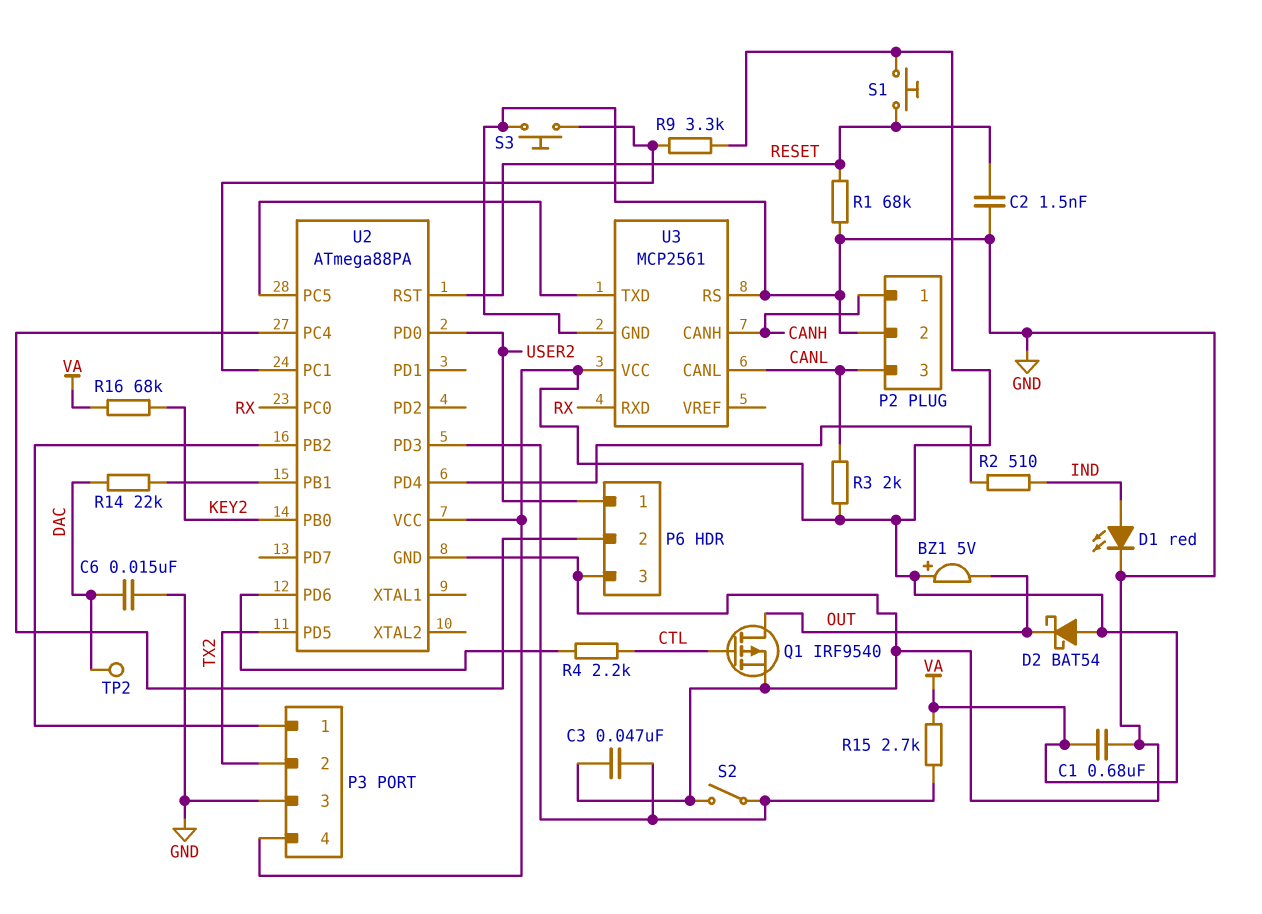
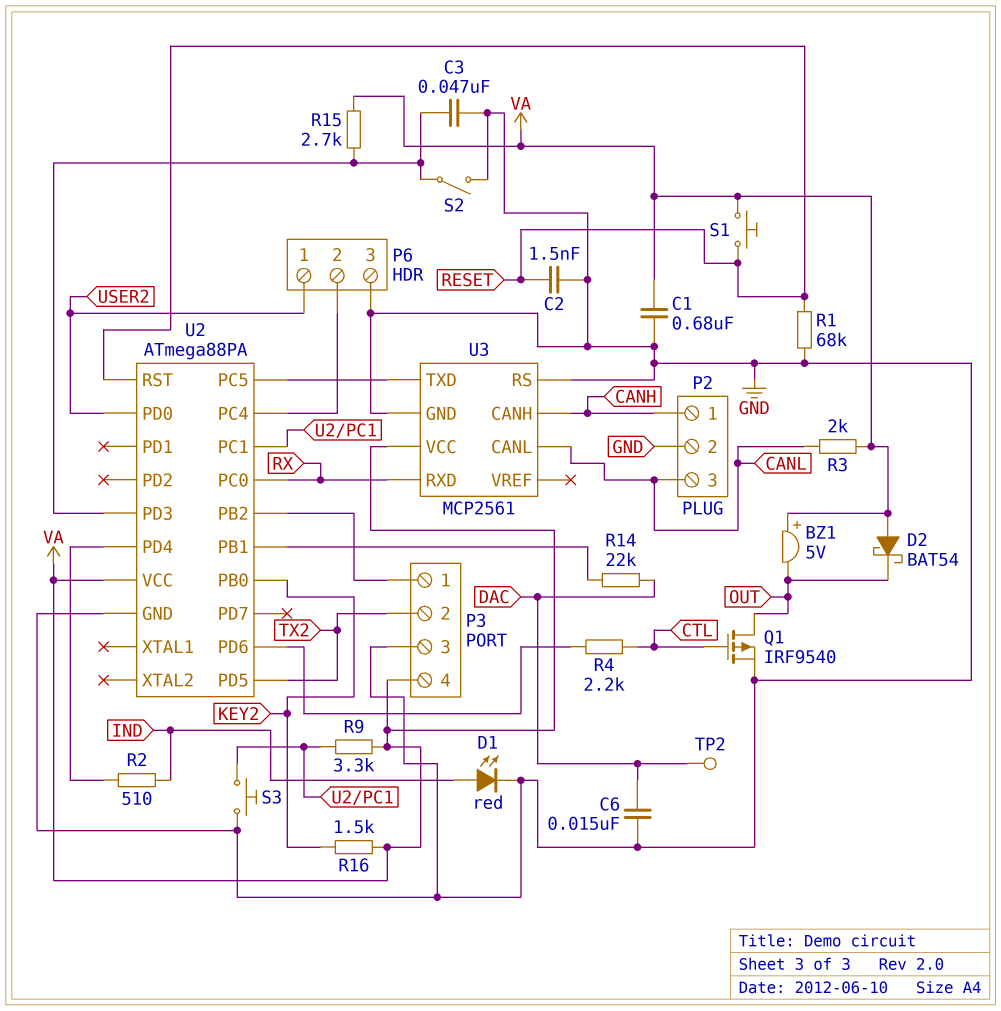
R16: 68k (KEY2, VA) -> 1.5k (KEY2, VA)

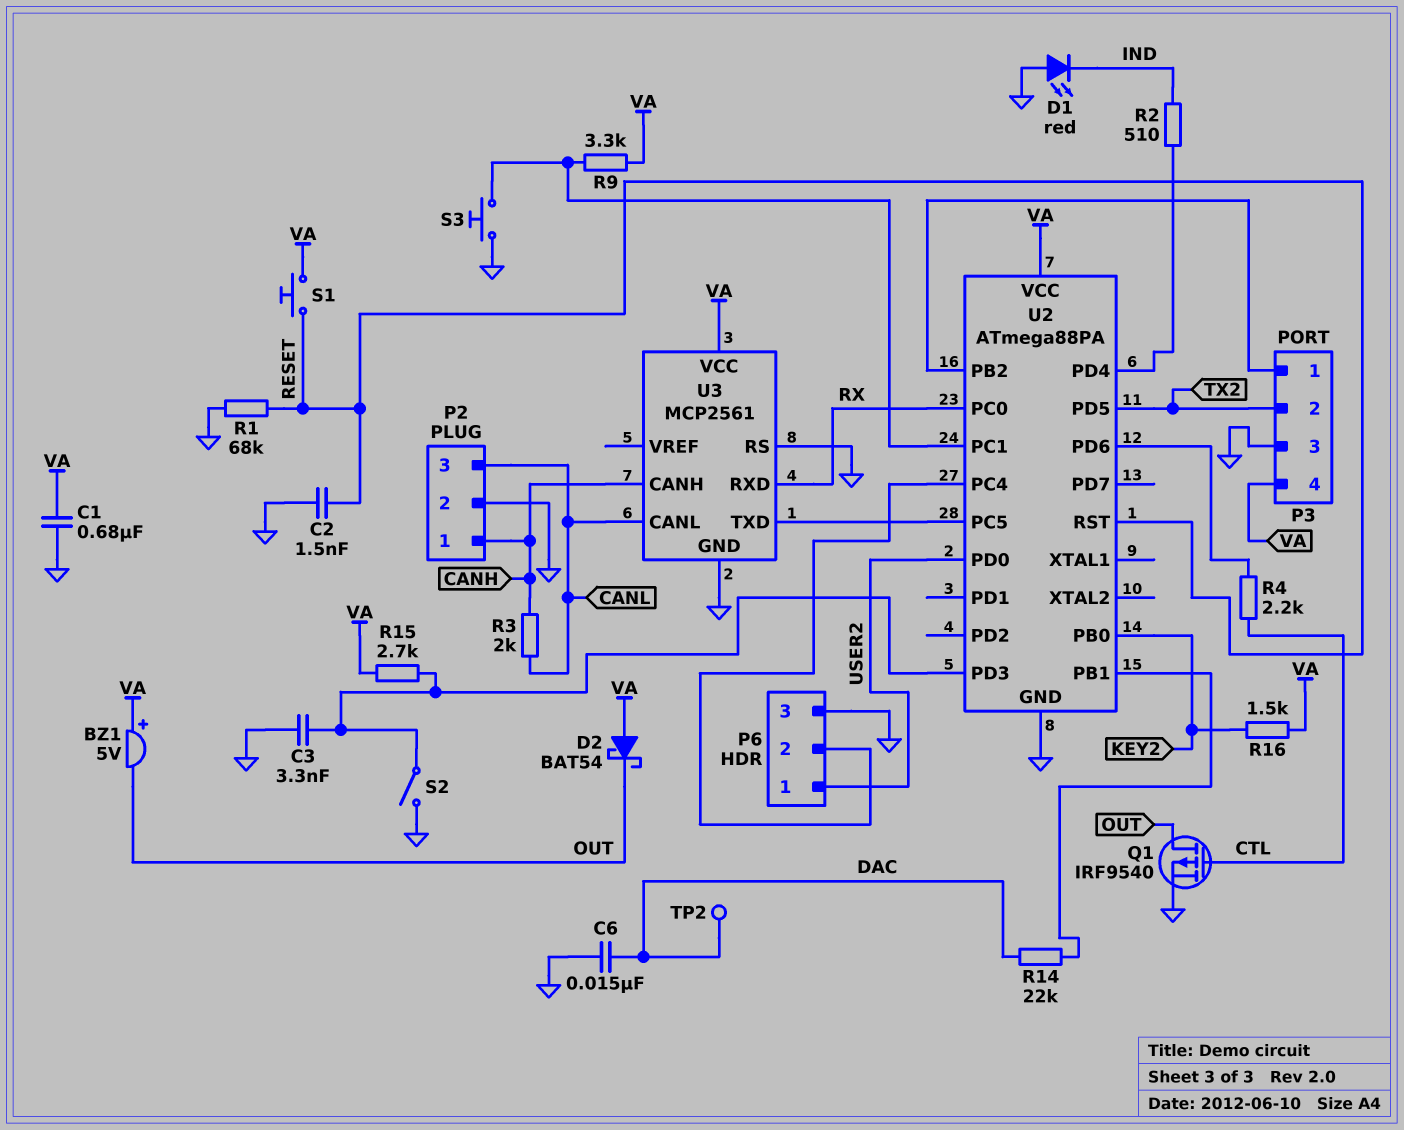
C3: 47nF (GND, U2/PD3) -> 3.3nF (GND, U2/PD3)
D1: LED red (A IND, K GND) -> LED red (A GND, K IND)
R3: 2k (CANL, VA) -> 2k (CANH, CANL)

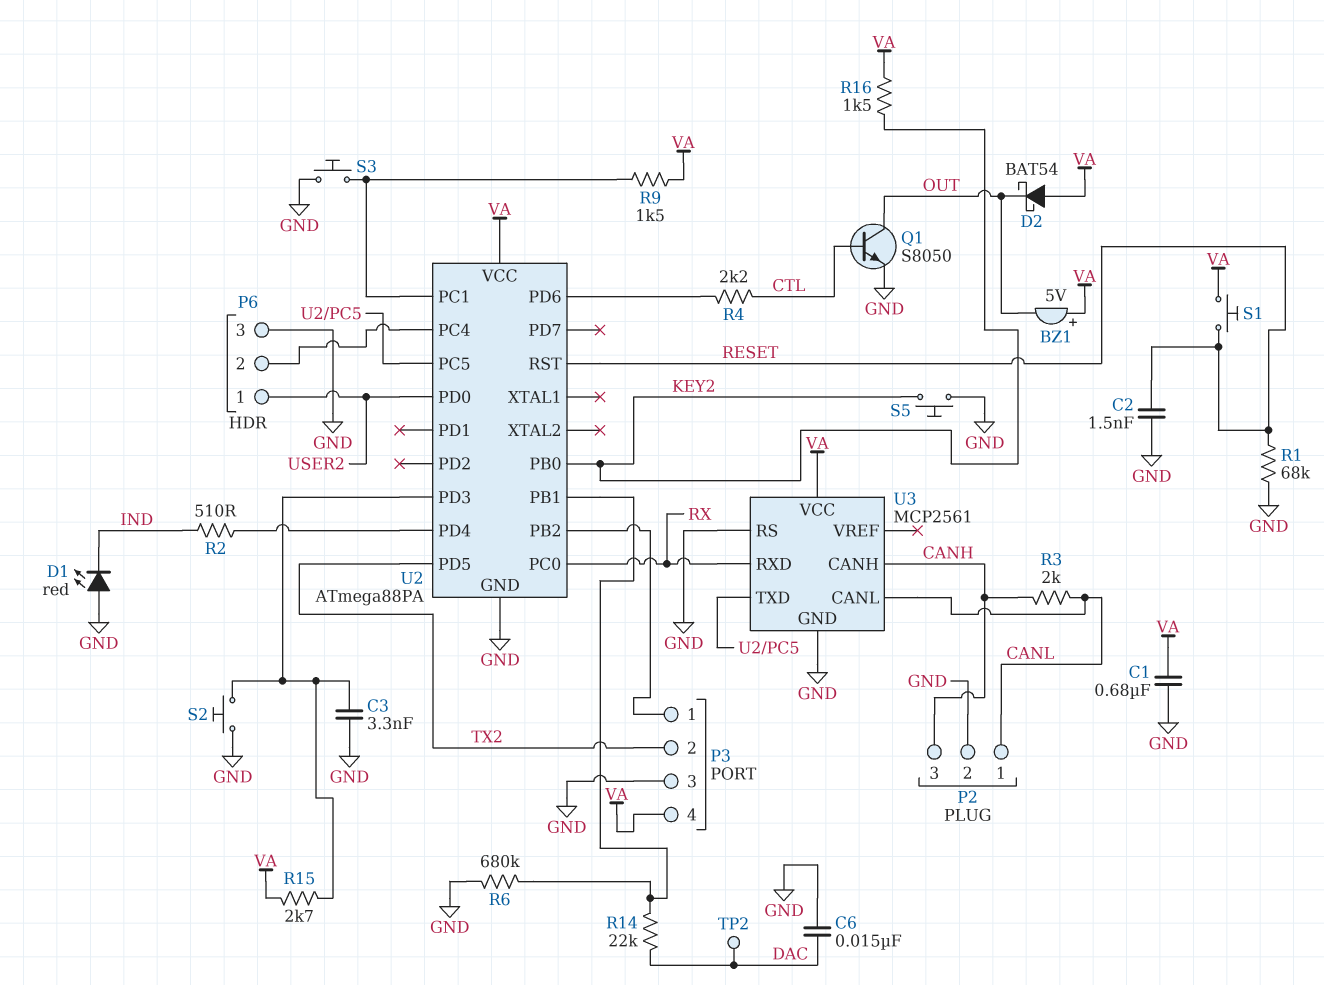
P2 pin 1: CANH -> CANL
P2 pin 3: CANL -> CANH
Q1: PMOS IRF9540 (G CTL, D OUT, S GND) -> NPN S8050 (B CTL, C OUT, E GND)
R6: none -> 680k (GND, U2/PB1)
R9: 3.3k (U2/PC1, VA) -> 1.5k (U2/PC1, VA)
S2: switch (GND, U2/PD3) -> button (GND, U2/PD3)
S5: none -> button (GND, KEY2)

